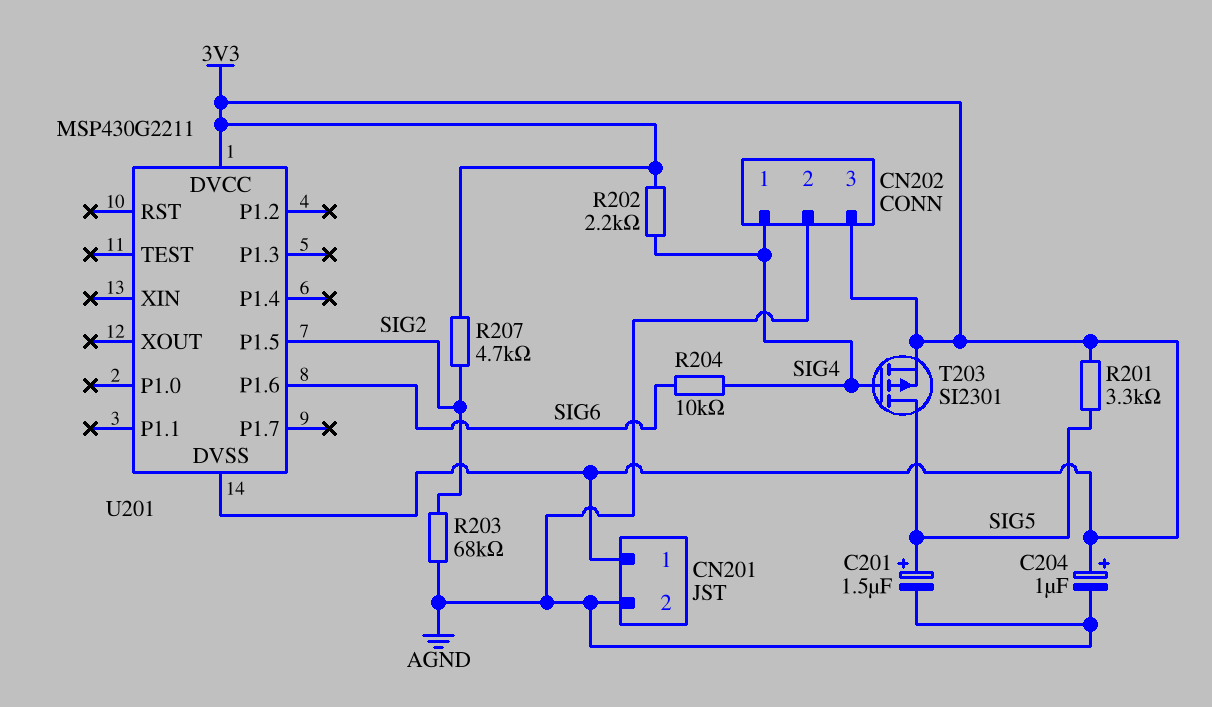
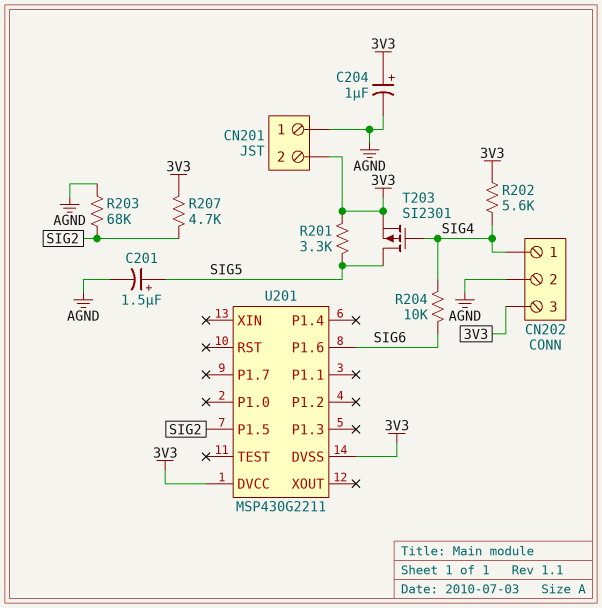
CN201 pin 1: 3V3 -> AGND
CN201 pin 2: AGND -> 3V3
R202: 2.2k (3V3, SIG4) -> 5.6k (3V3, SIG4)

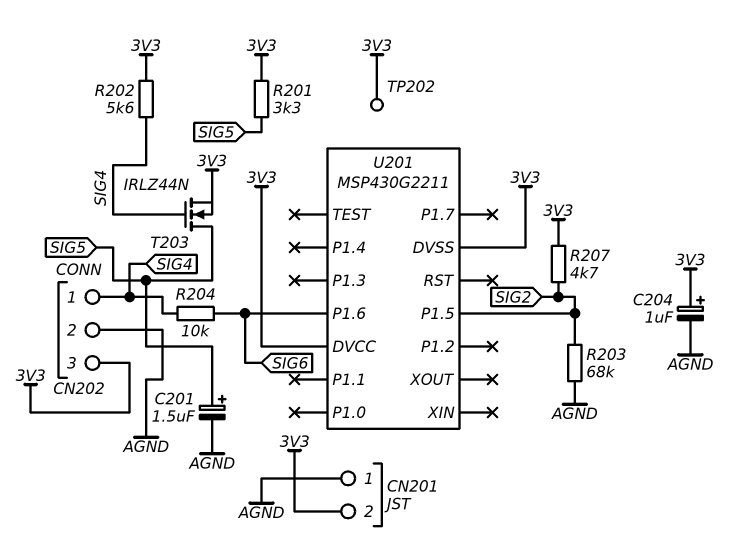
T203: PMOS SI2301 (G SIG4, D SIG5, S 3V3) -> NMOS IRLZ44N (G SIG4, D SIG5, S 3V3)
TP202: none -> test point (3V3)

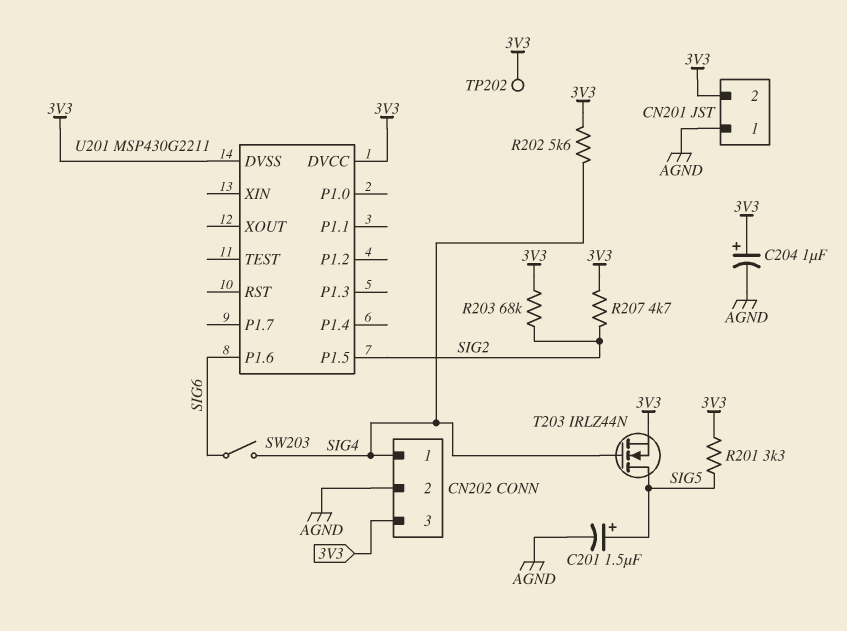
R203: 68k (AGND, SIG2) -> 68k (3V3, SIG2)
R204: 10k (SIG4, SIG6) -> none
SW203: none -> switch (SIG4, SIG6)

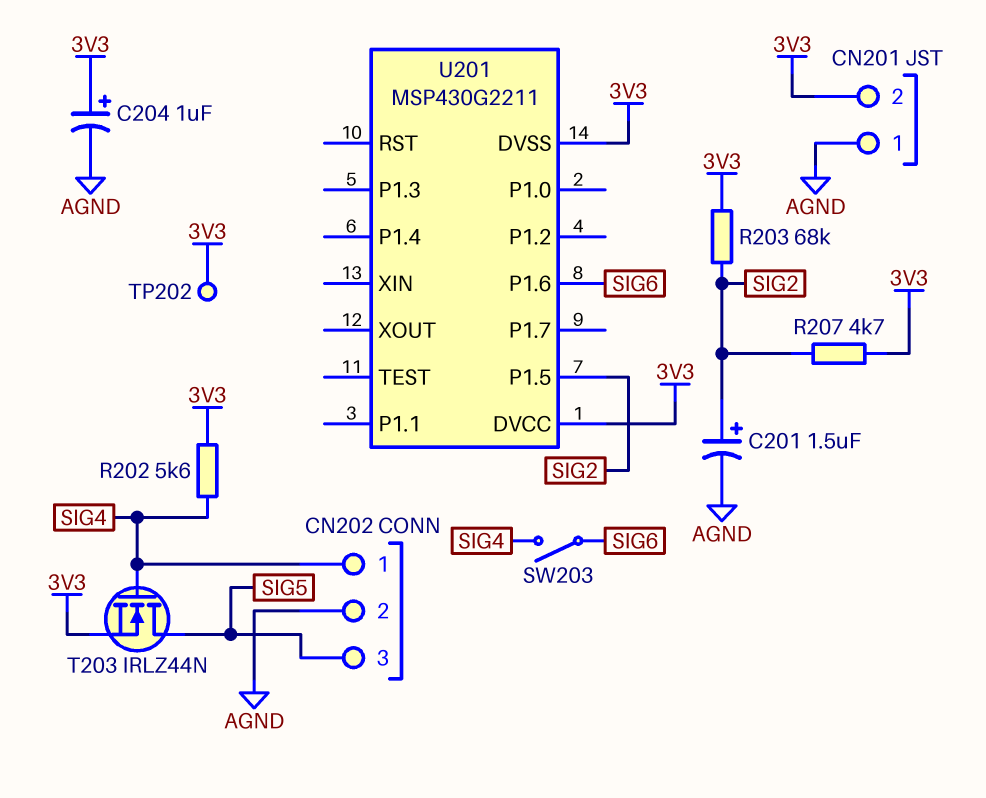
C201: 1.5uF (plus SIG5, minus AGND) -> 1.5uF (plus SIG2, minus AGND)
CN202 pin 3: 3V3 -> SIG5
R201: 3.3k (3V3, SIG5) -> none

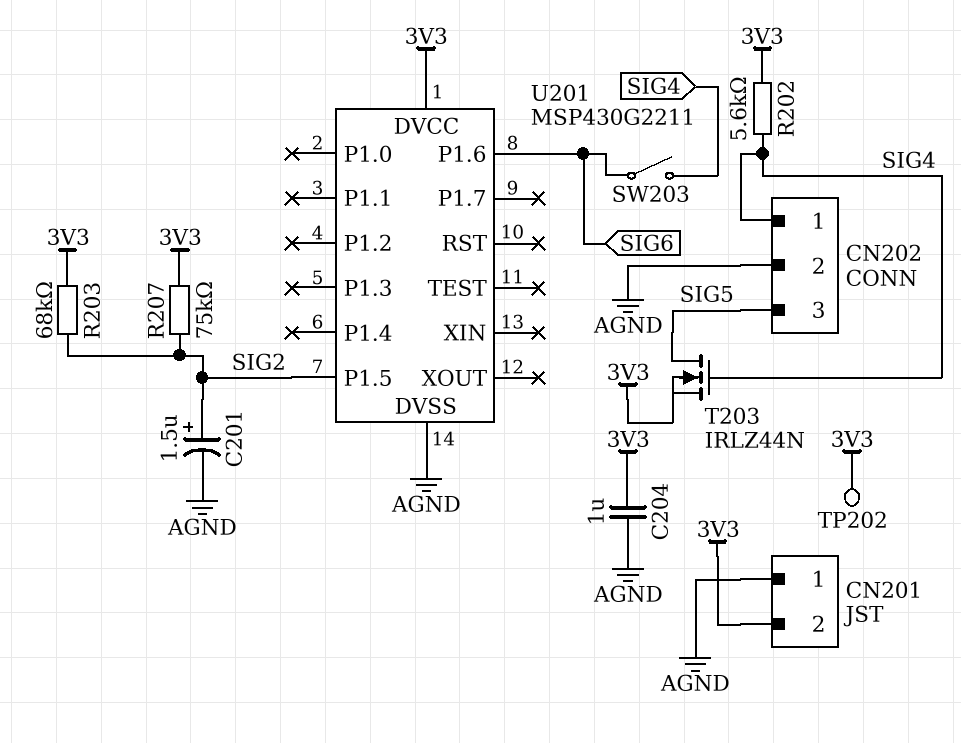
C204: 1uF (plus 3V3, minus AGND) -> 1uF (3V3, AGND)
R207: 4.7k (3V3, SIG2) -> 75k (3V3, SIG2)
U201 pin DVSS: 3V3 -> AGND

